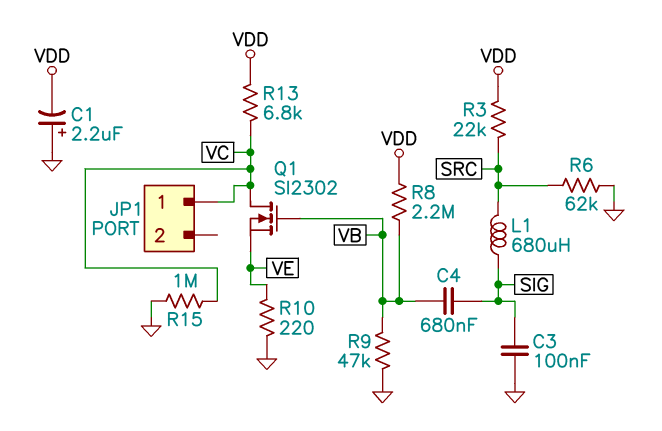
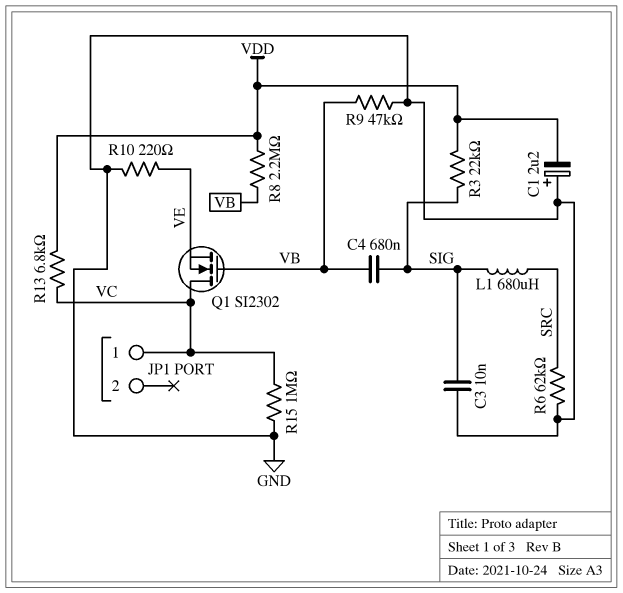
C3: 100nF (GND, SIG) -> 10nF (GND, SIG)
R3: 22k (SRC, VDD) -> 22k (SIG, VDD)

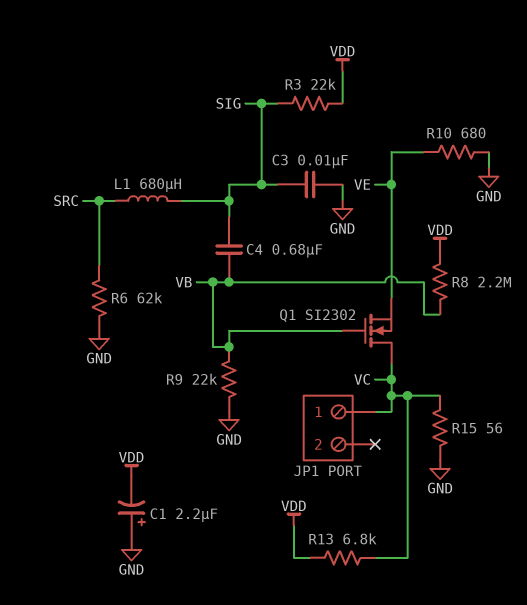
R9: 47k (GND, VB) -> 22k (GND, VB)
R10: 220 (GND, VE) -> 680 (GND, VE)
R15: 1M (GND, VC) -> 56 (GND, VC)

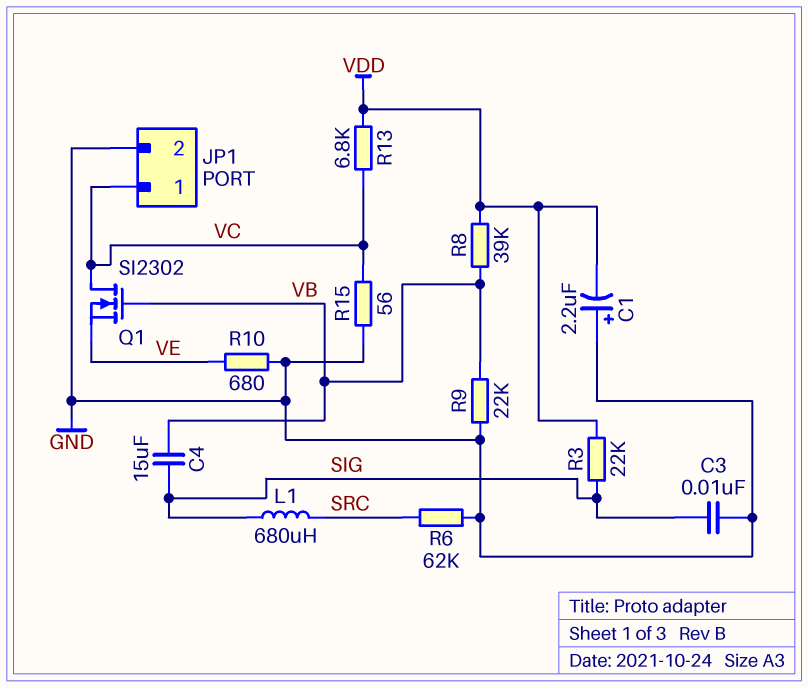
C4: 680nF (SIG, VB) -> 15uF (SIG, VB)
JP1 pin 2: none -> GND
R8: 2.2M (VB, VDD) -> 39k (VB, VDD)

